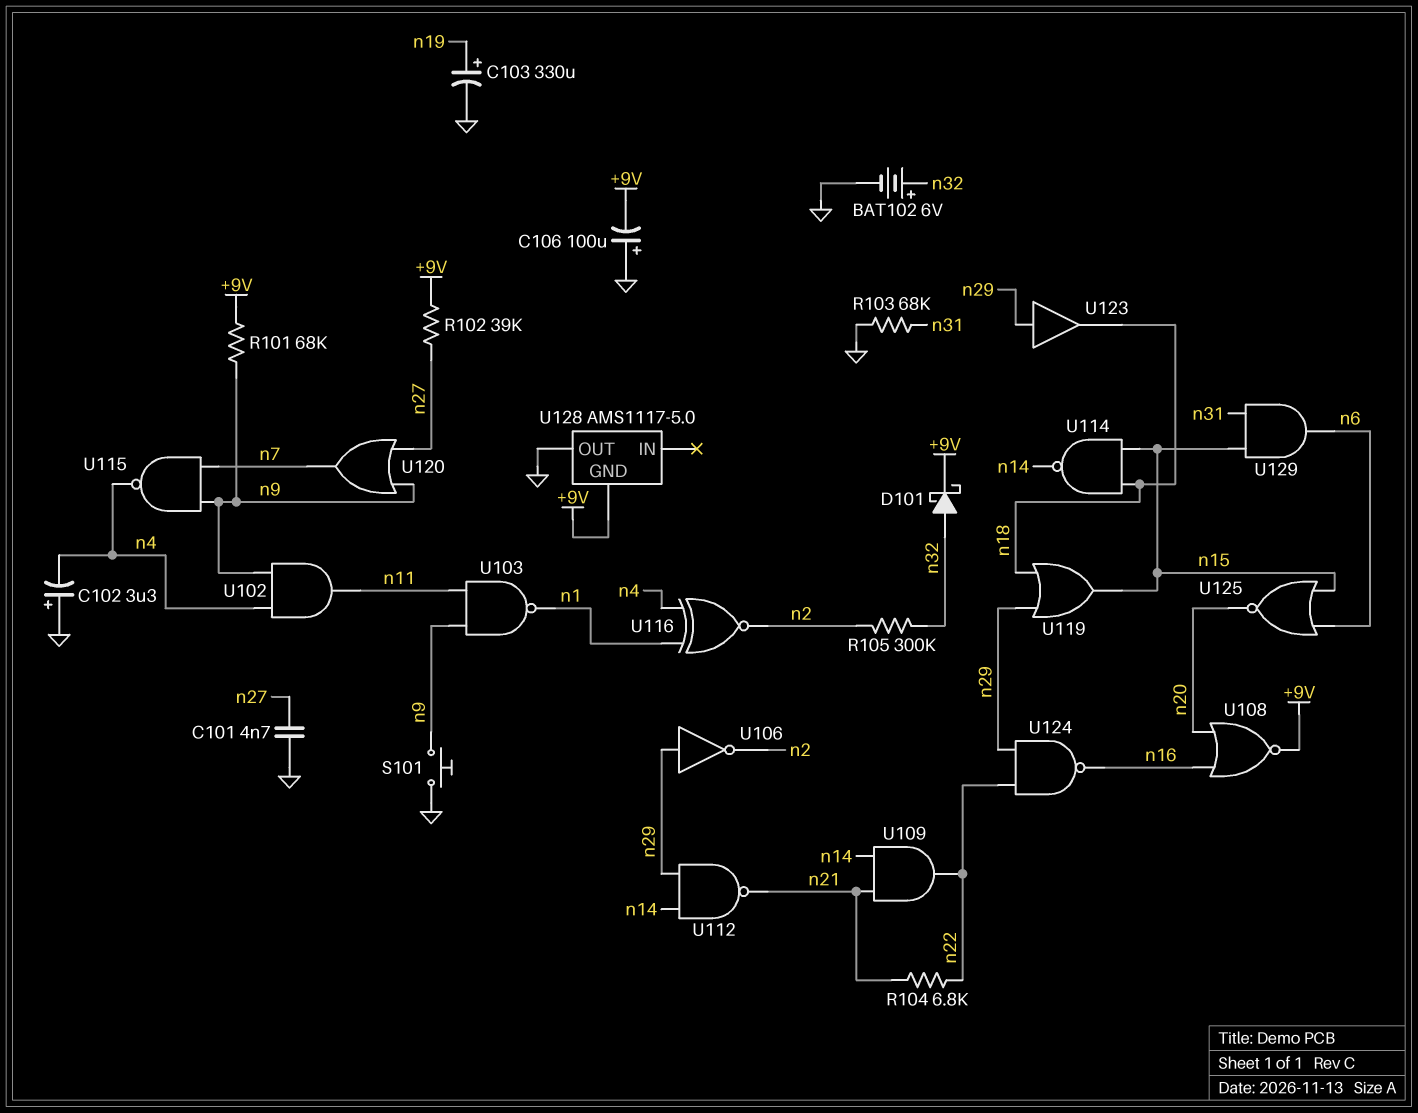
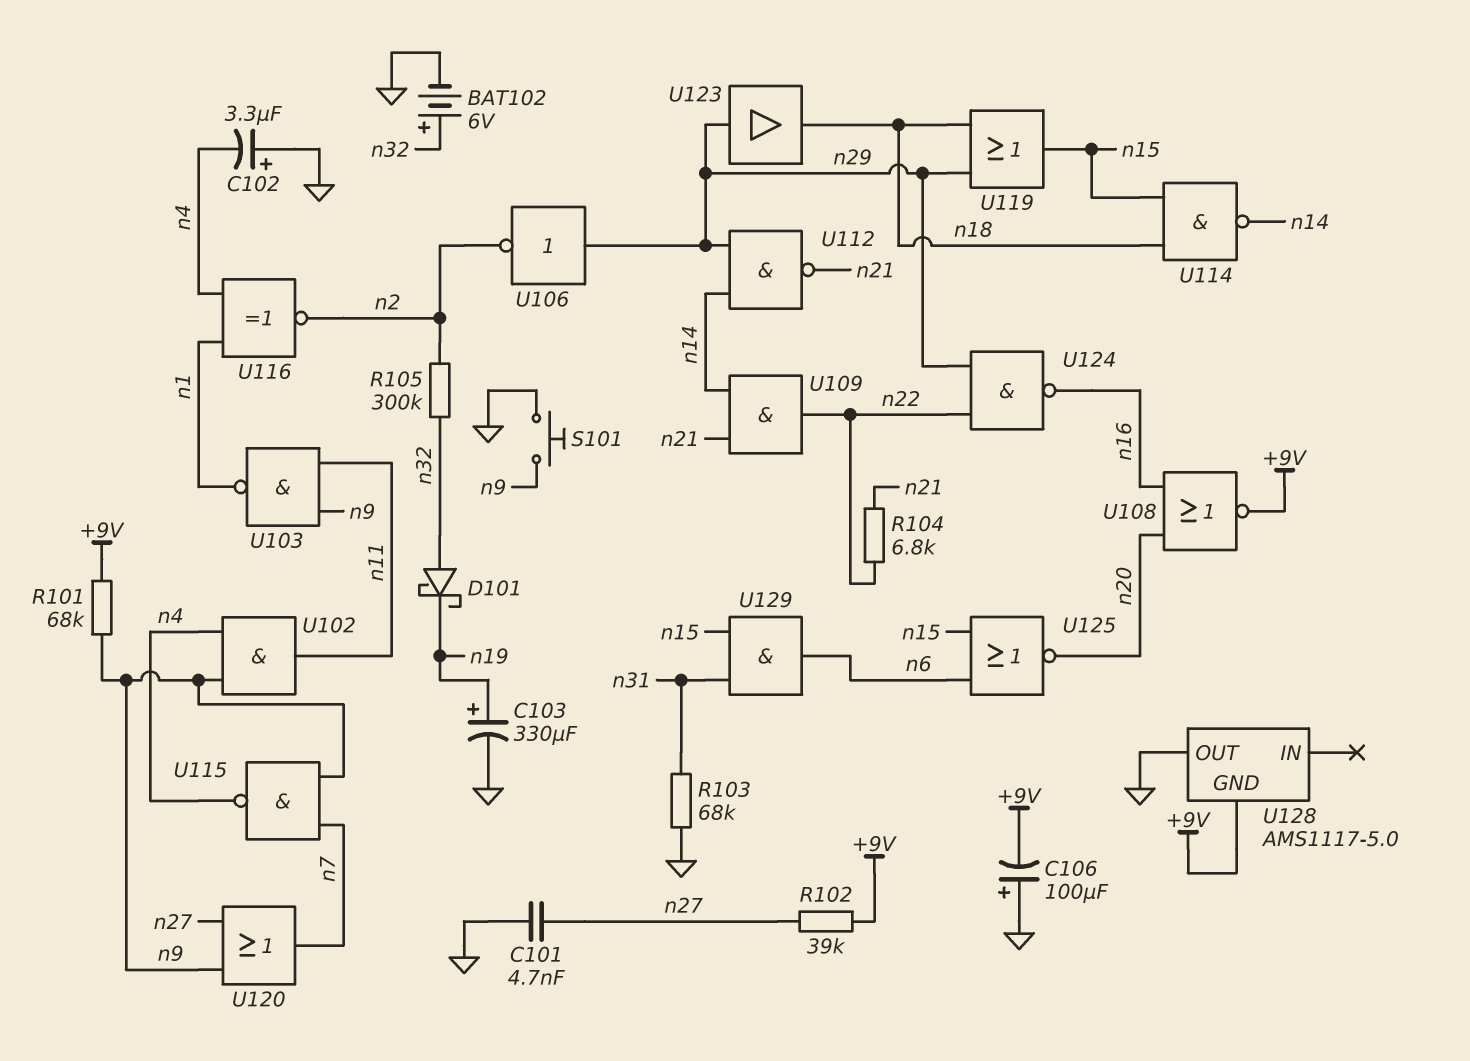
D101: schottky (A n32, K +9V) -> schottky (A n32, K n19)

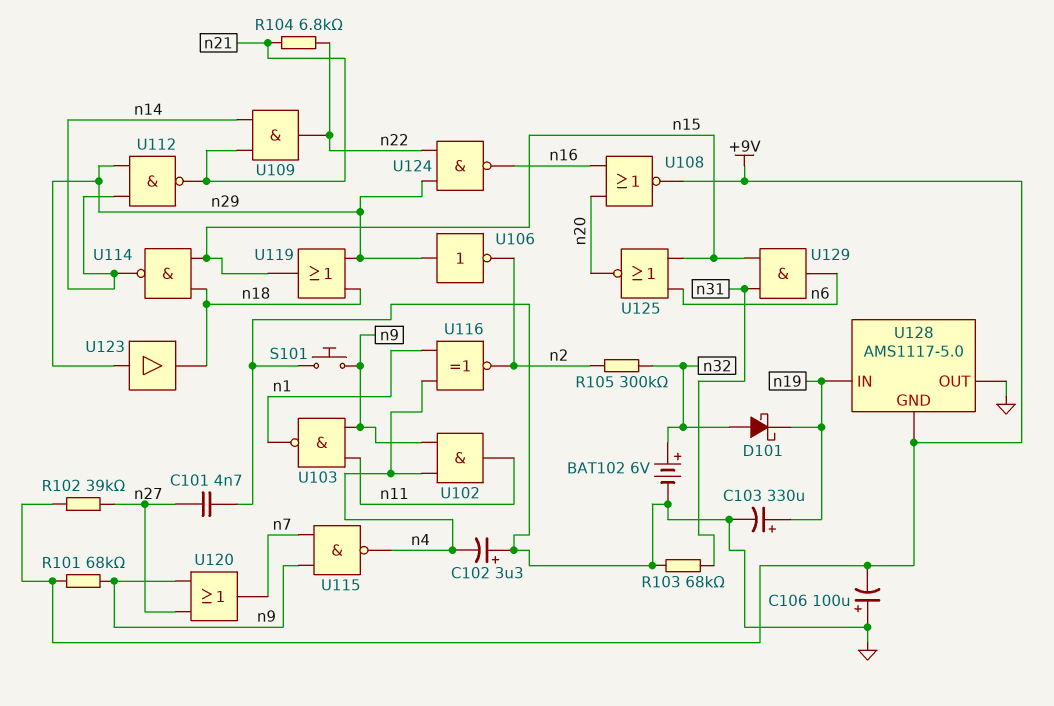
U128 pin IN: none -> n19

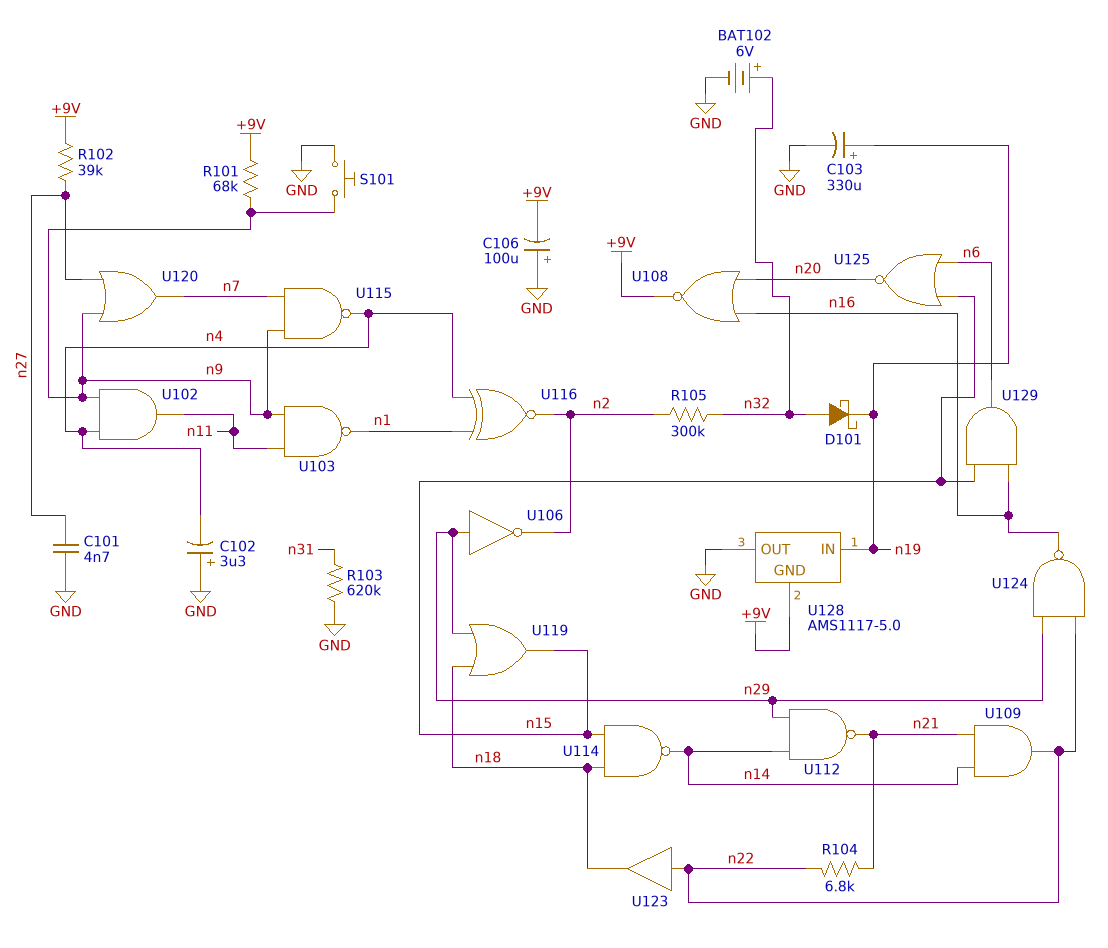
R103: 68k (GND, n31) -> 620k (GND, n31)
U123: buffer (in n29, out n18) -> buffer (in n22, out n18)
U129: AND (in n15, in n31, out n6) -> AND (in n15, in n16, out n6)

